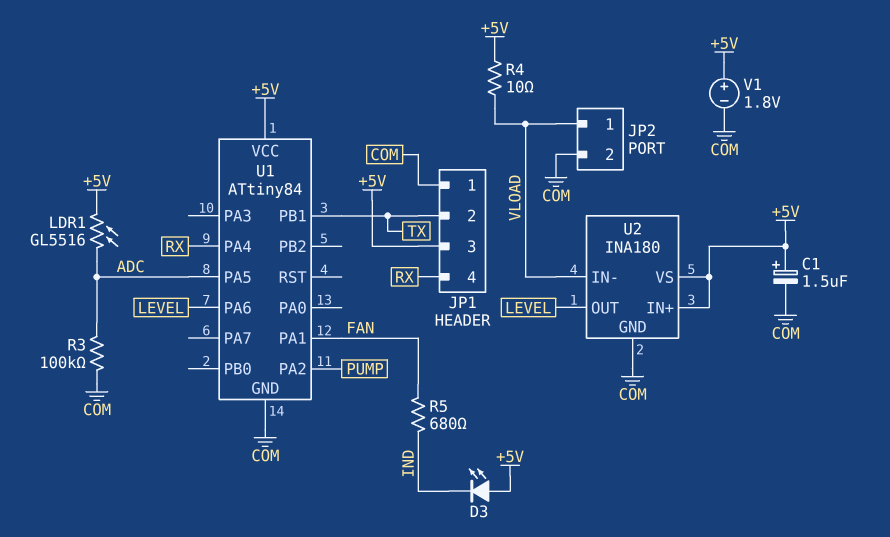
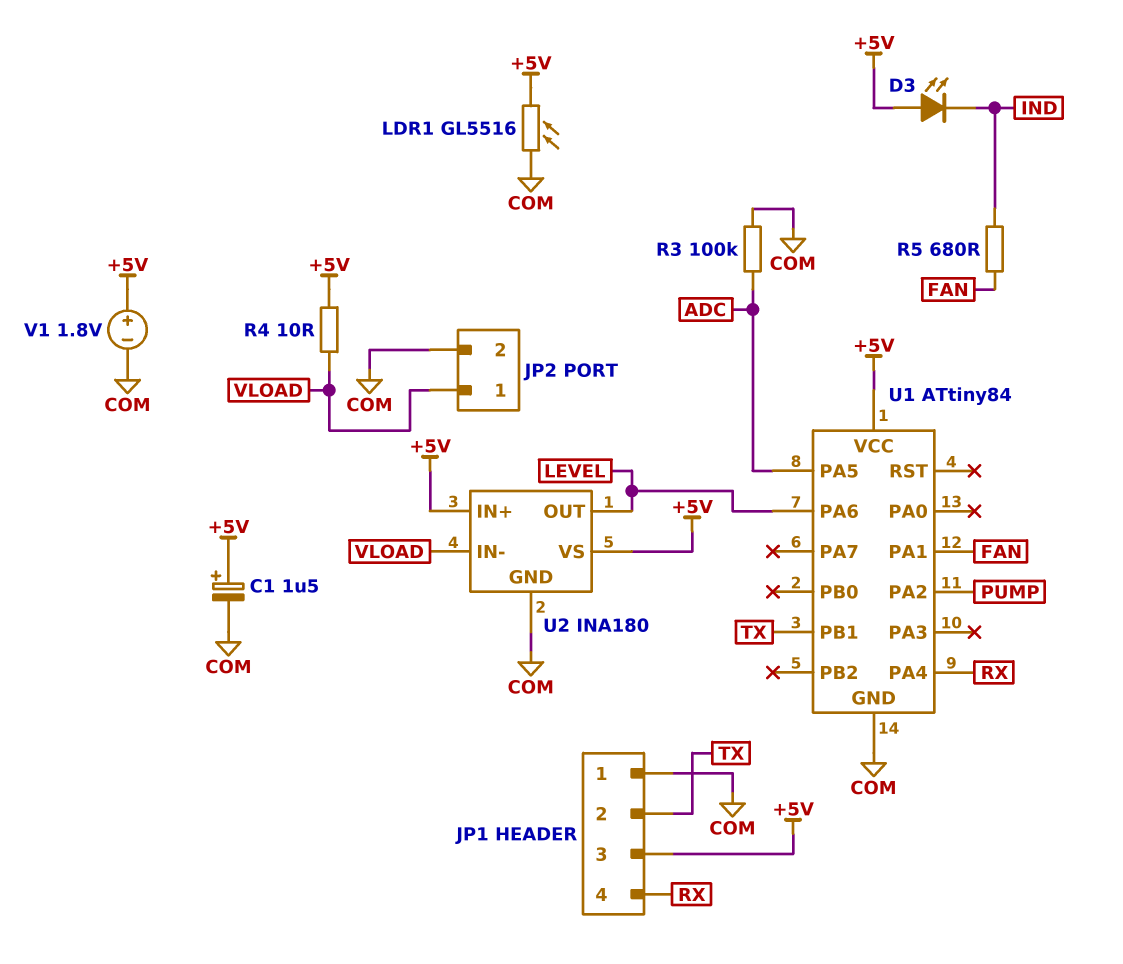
LDR1: GL5516 (+5V, ADC) -> GL5516 (+5V, COM)

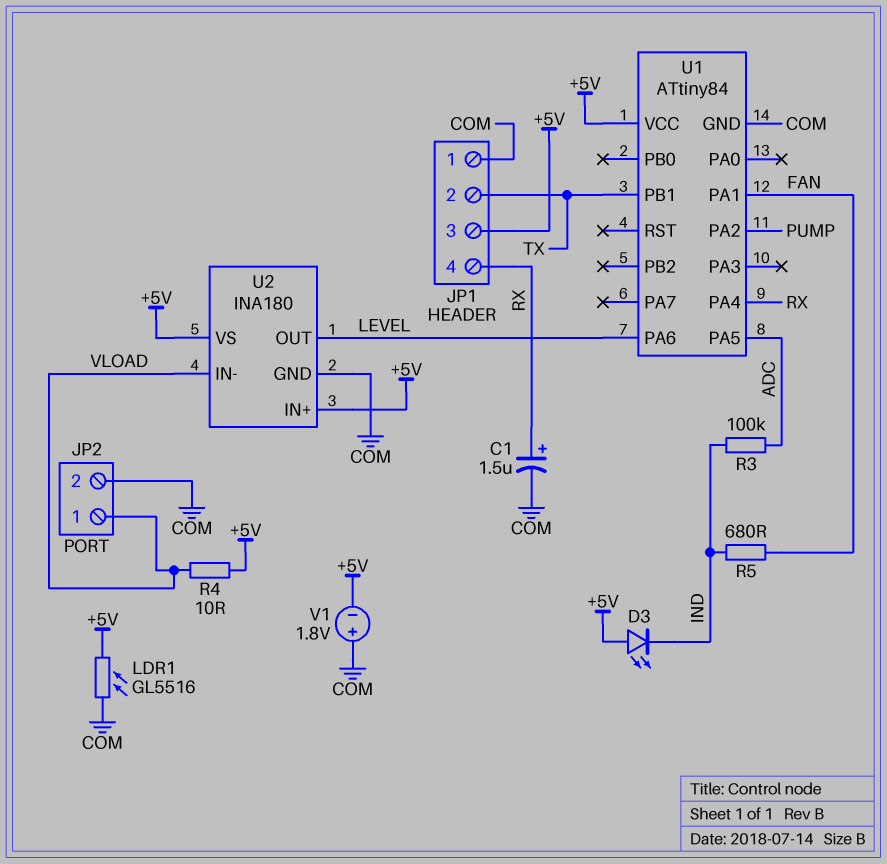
C1: 1.5uF (plus +5V, minus COM) -> 1.5uF (plus RX, minus COM)
R3: 100k (ADC, COM) -> 100k (ADC, IND)
V1: 1.8V (plus +5V, minus COM) -> 1.8V (plus COM, minus +5V)

